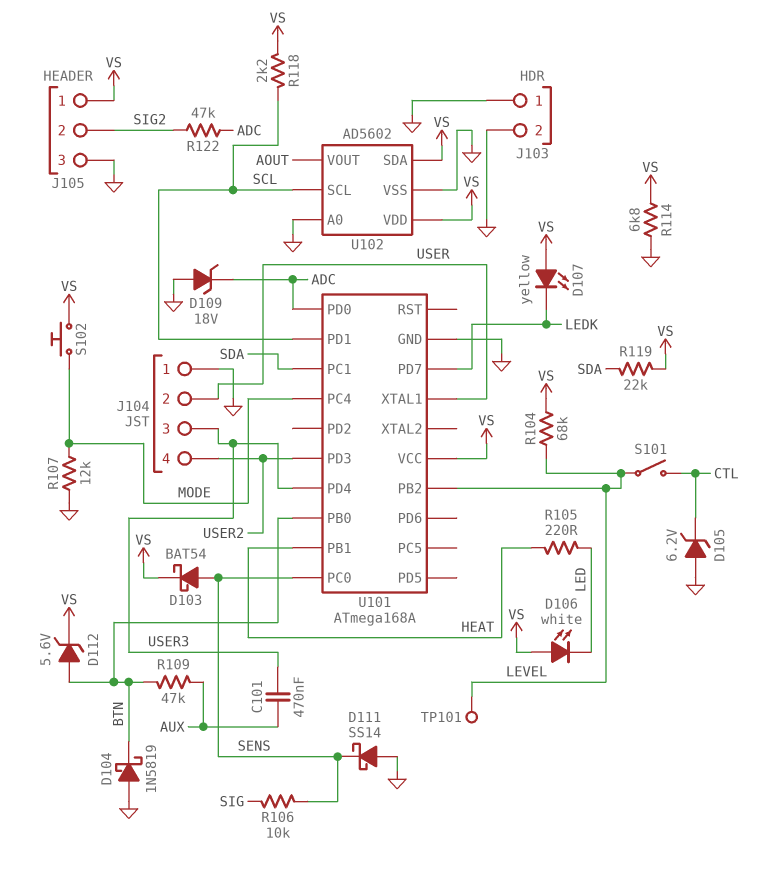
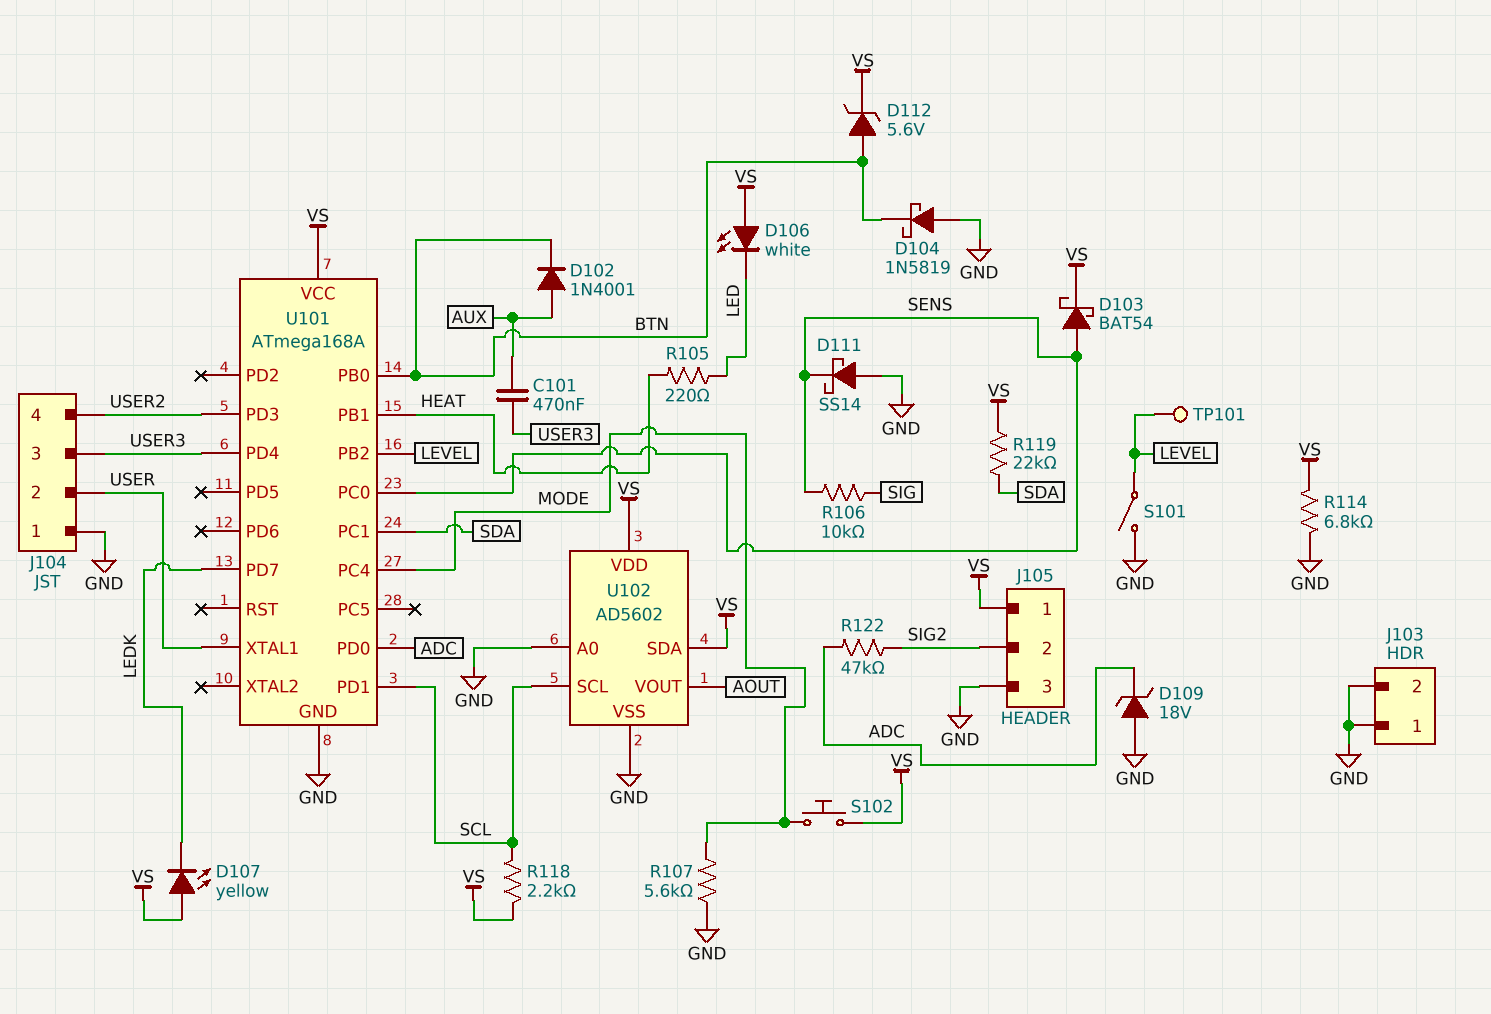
D102: none -> diode 1N4001 (A AUX, K BTN)
D105: zener 6.2V (A GND, K CTL) -> none
R104: 68k (LEVEL, VS) -> none
R107: 12k (GND, MODE) -> 5.6k (GND, MODE)
R109: 47k (AUX, BTN) -> none
S101: switch (CTL, LEVEL) -> switch (GND, LEVEL)

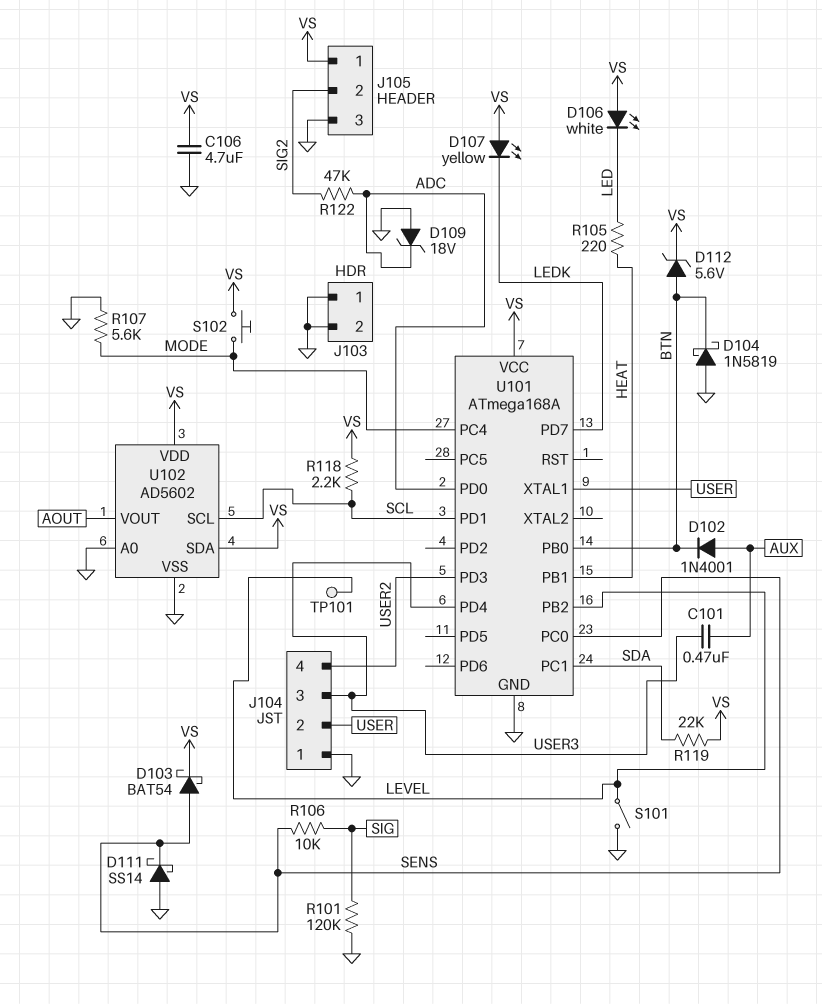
C106: none -> 4.7uF (GND, VS)
R101: none -> 120k (GND, SIG)
R114: 6.8k (GND, VS) -> none

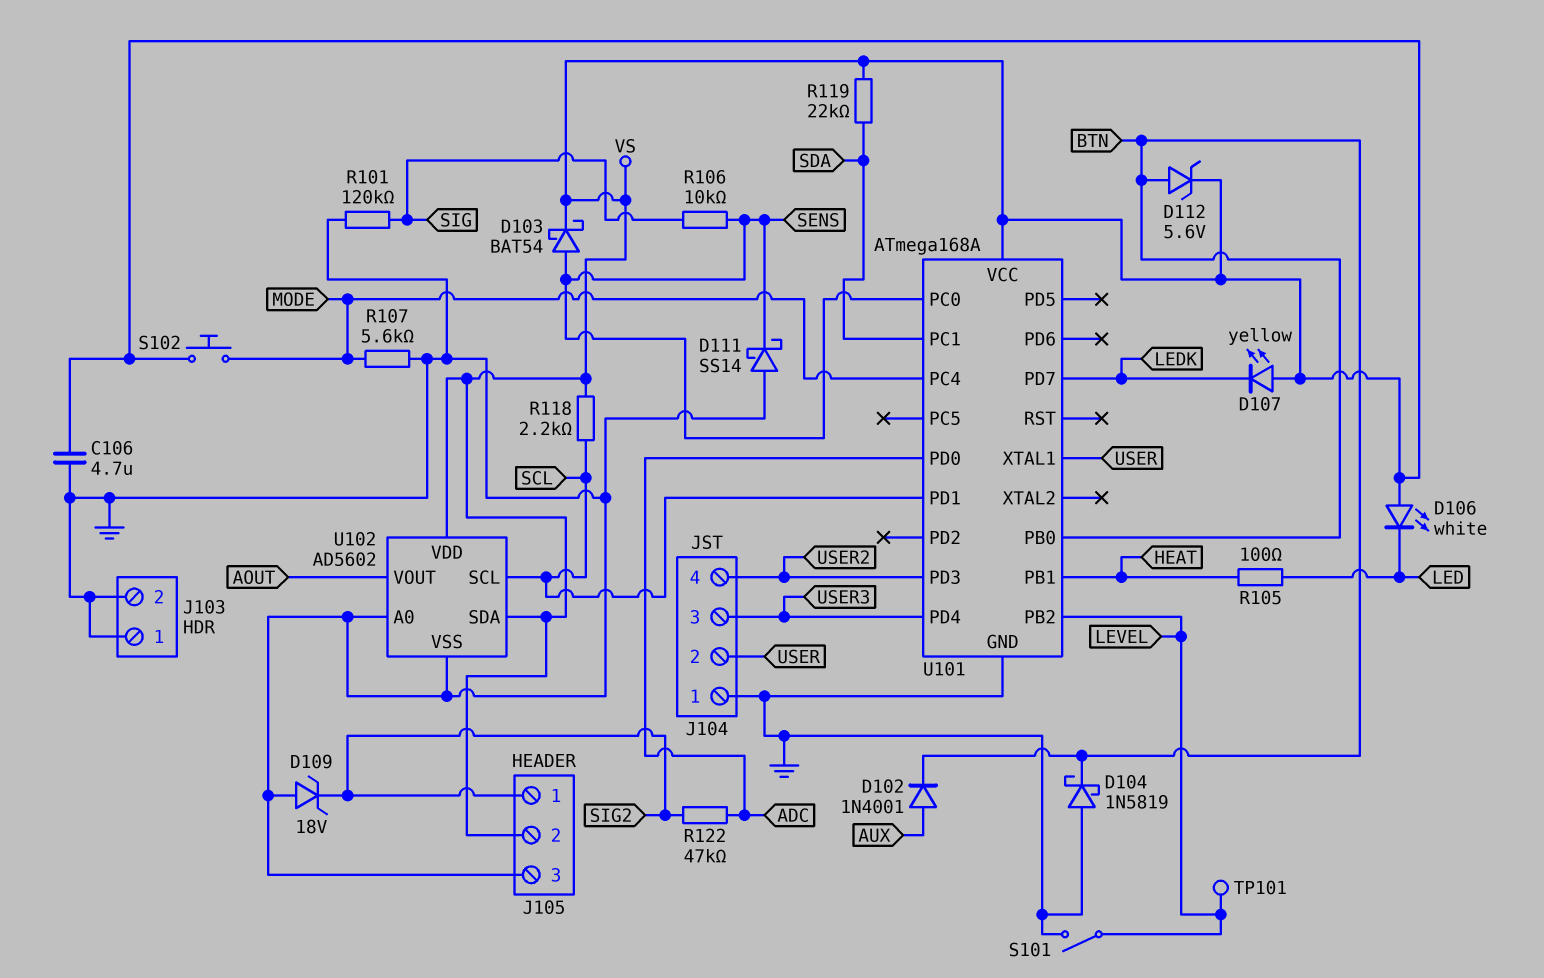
C101: 470nF (AUX, USER3) -> none
D109: zener 18V (A GND, K ADC) -> zener 18V (A GND, K SIG2)
J105 pin 1: VS -> SIG2
J105 pin 2: SIG2 -> VS
R105: 220 (HEAT, LED) -> 100 (HEAT, LED)

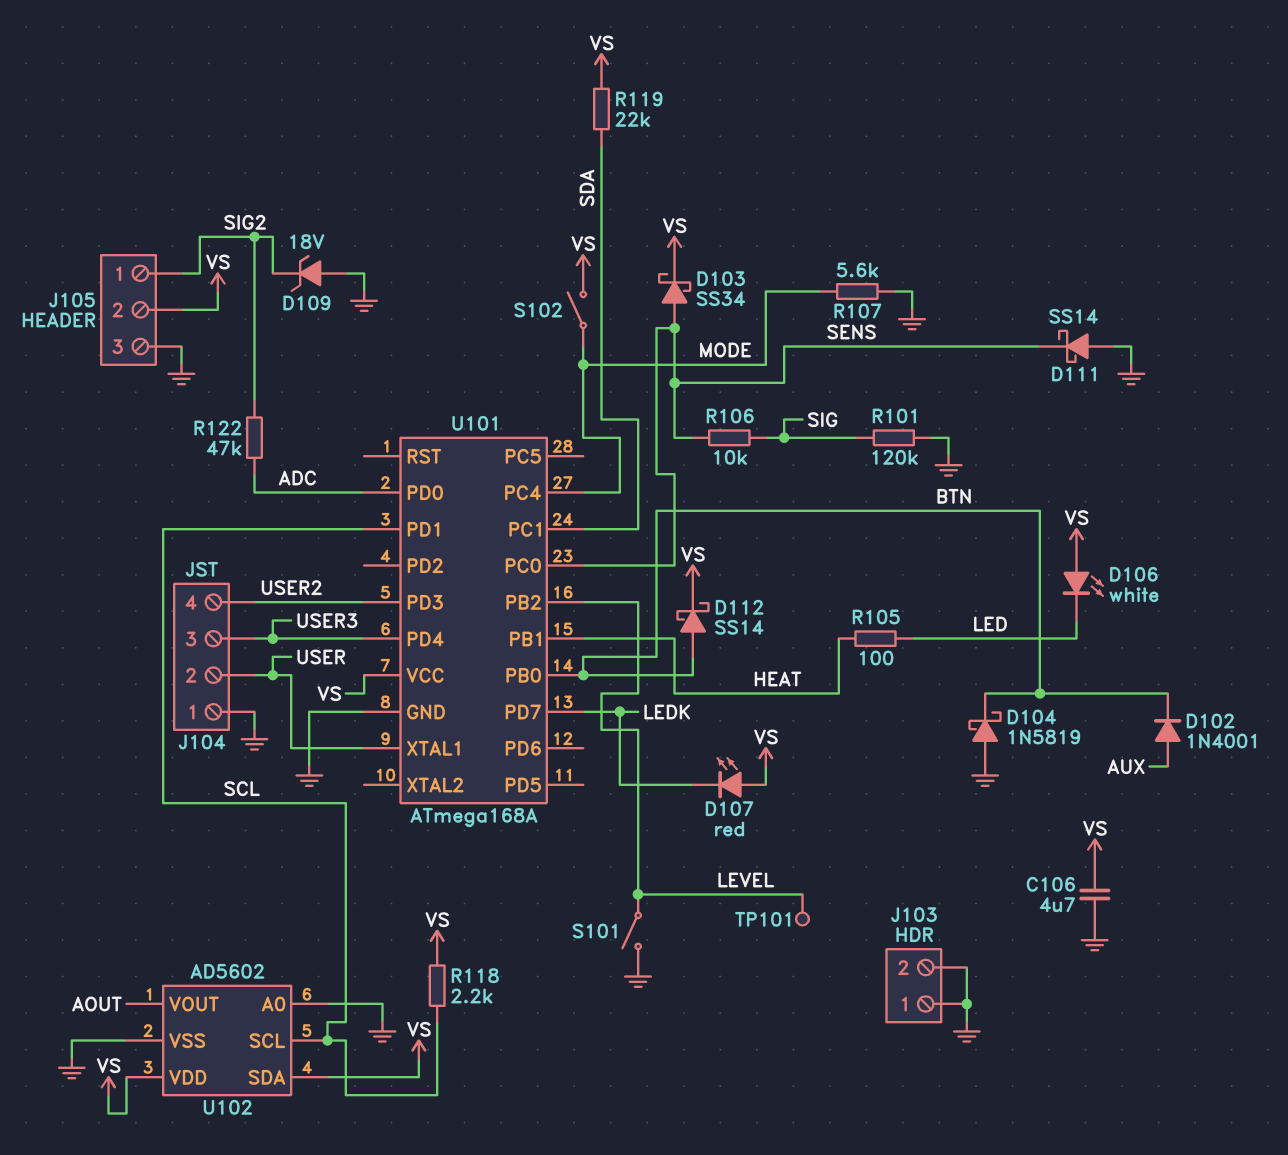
D103: schottky BAT54 (A SENS, K VS) -> schottky SS34 (A SENS, K VS)
D107: LED yellow (A VS, K LEDK) -> LED red (A VS, K LEDK)
D112: zener 5.6V (A BTN, K VS) -> schottky SS14 (A BTN, K VS)
S102: button (MODE, VS) -> switch (MODE, VS)

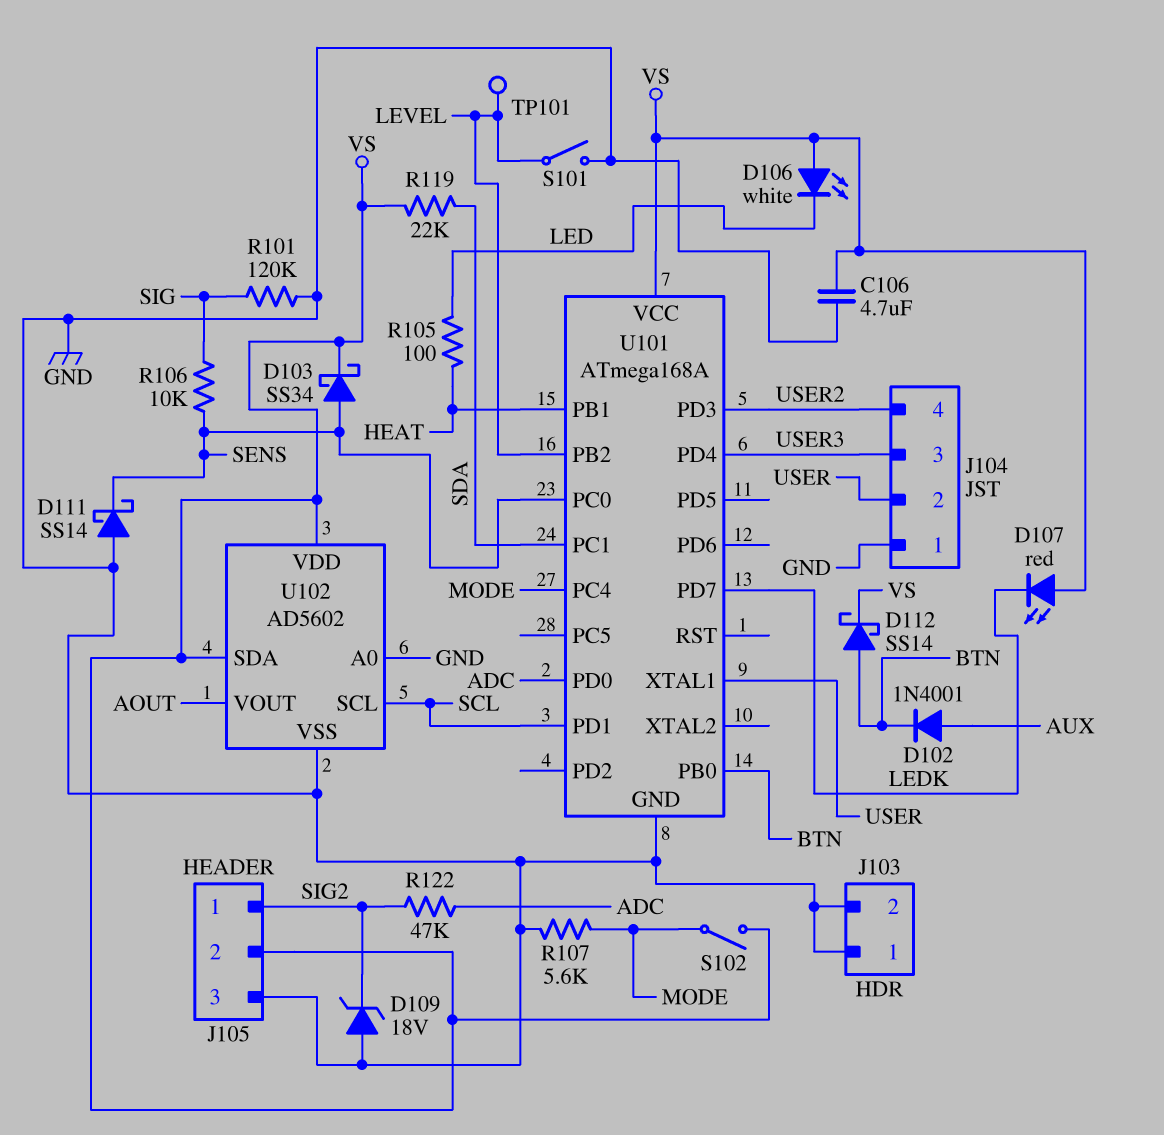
D104: schottky 1N5819 (A GND, K BTN) -> none
R118: 2.2k (SCL, VS) -> none

